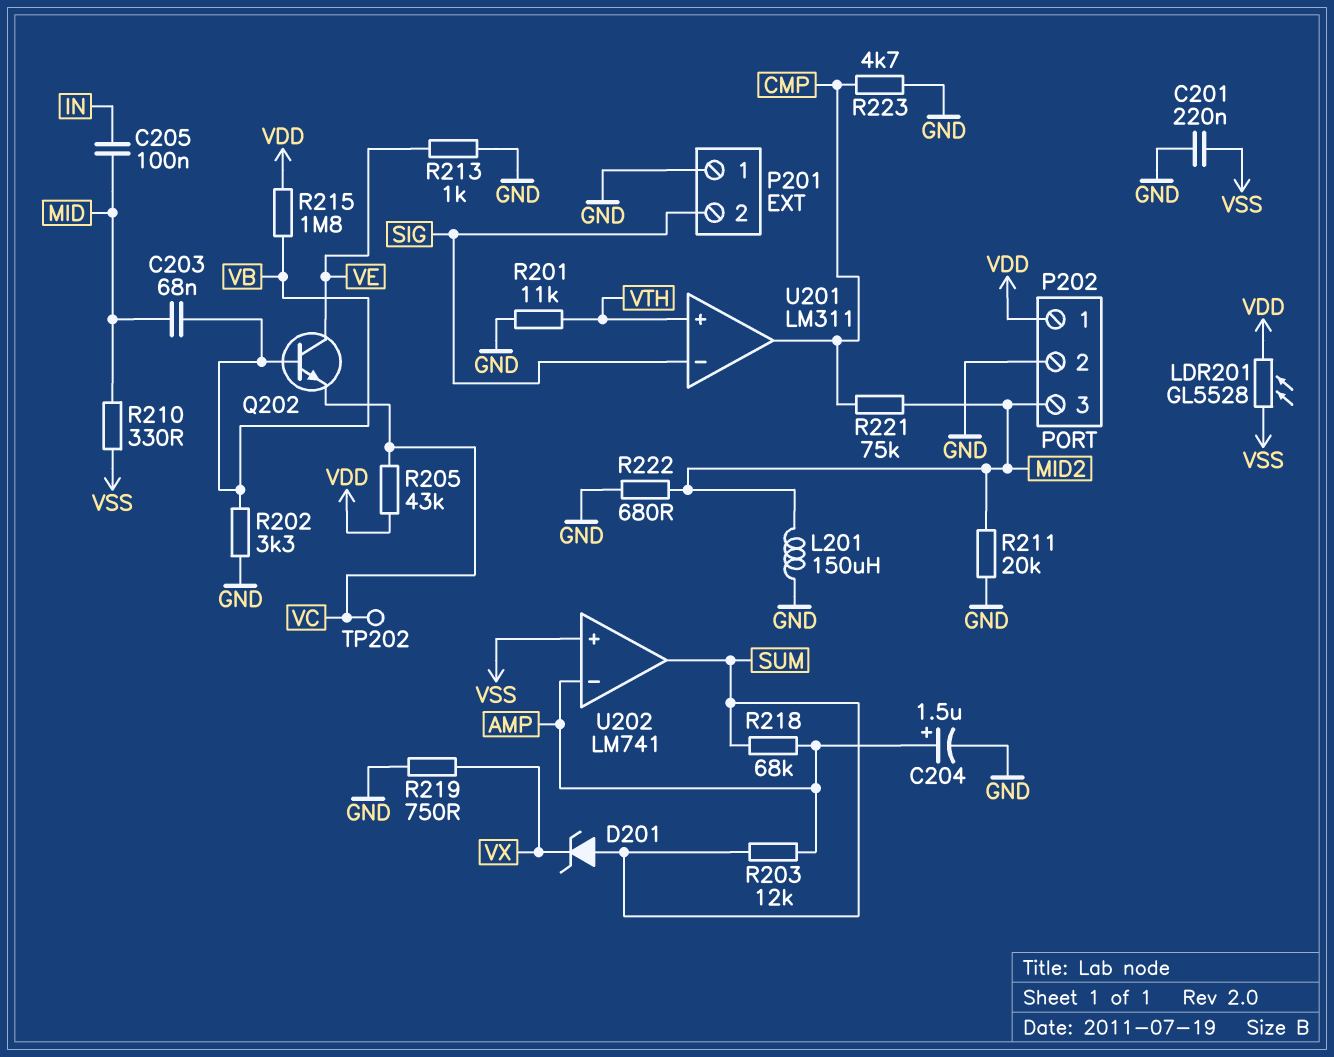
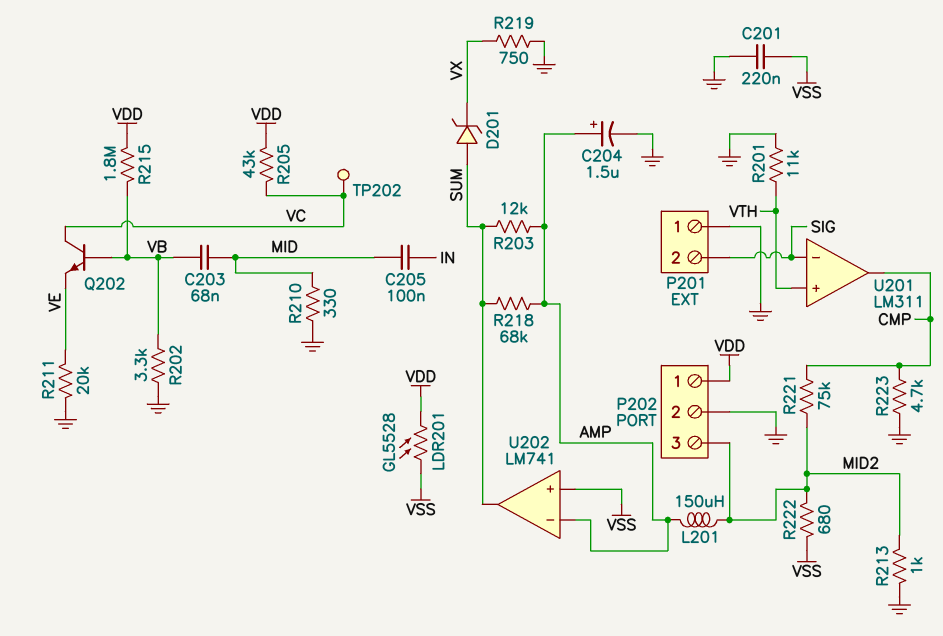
L201: 150uH (GND, MID2) -> 150uH (AMP, MID2)
Q202: NPN (B VB, C VE, E VC) -> NPN (B VB, C VC, E VE)
R210: 330 (MID, VSS) -> 330 (GND, MID)
R211: 20k (GND, MID2) -> 20k (GND, VE)
R213: 1k (GND, VE) -> 1k (GND, MID2)
R222: 680 (GND, MID2) -> 680 (MID2, VSS)

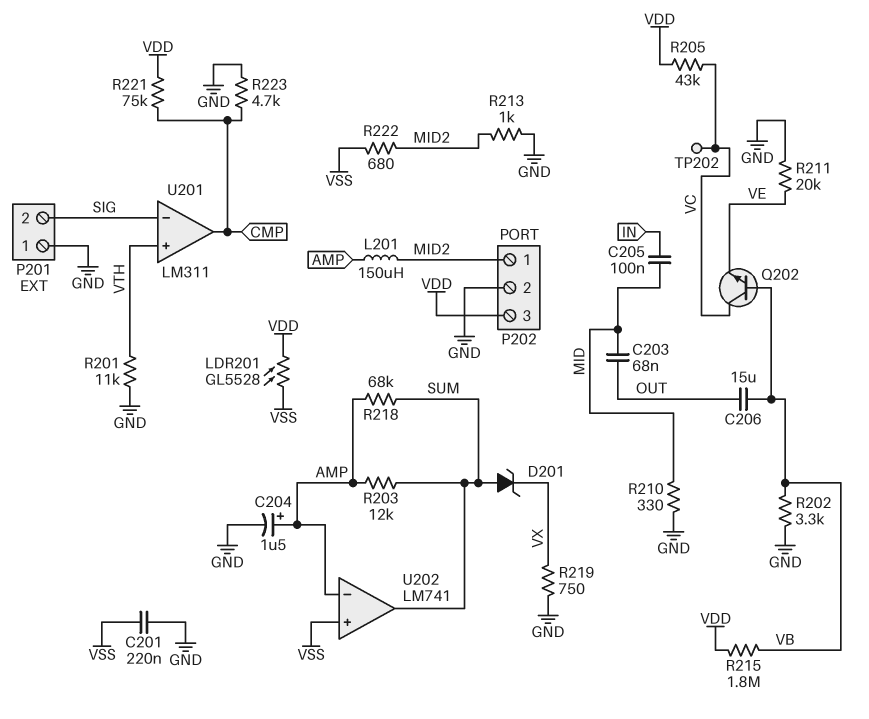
C203: 68nF (MID, VB) -> 68nF (MID, OUT)
C206: none -> 15uF (OUT, VB)
P202 pin 1: VDD -> MID2
P202 pin 3: MID2 -> VDD
R221: 75k (CMP, MID2) -> 75k (CMP, VDD)

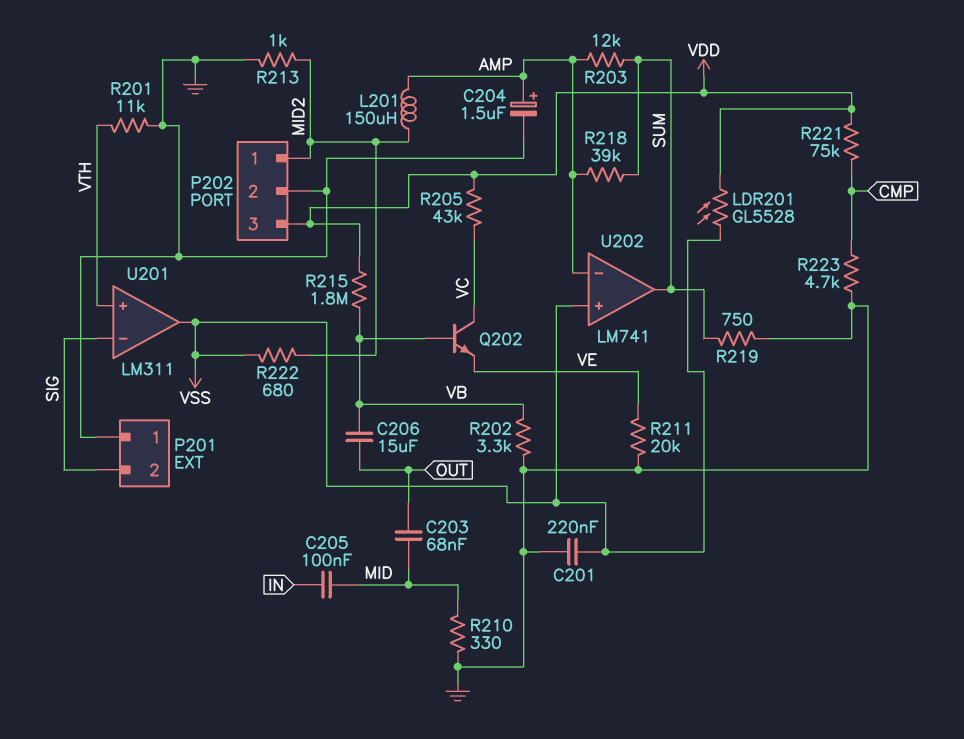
D201: zener (A SUM, K VX) -> none
R218: 68k (AMP, SUM) -> 39k (AMP, SUM)
R219: 750 (GND, VX) -> 750 (GND, SUM)
TP202: test point (VC) -> none
U201 pin out: CMP -> VSS

